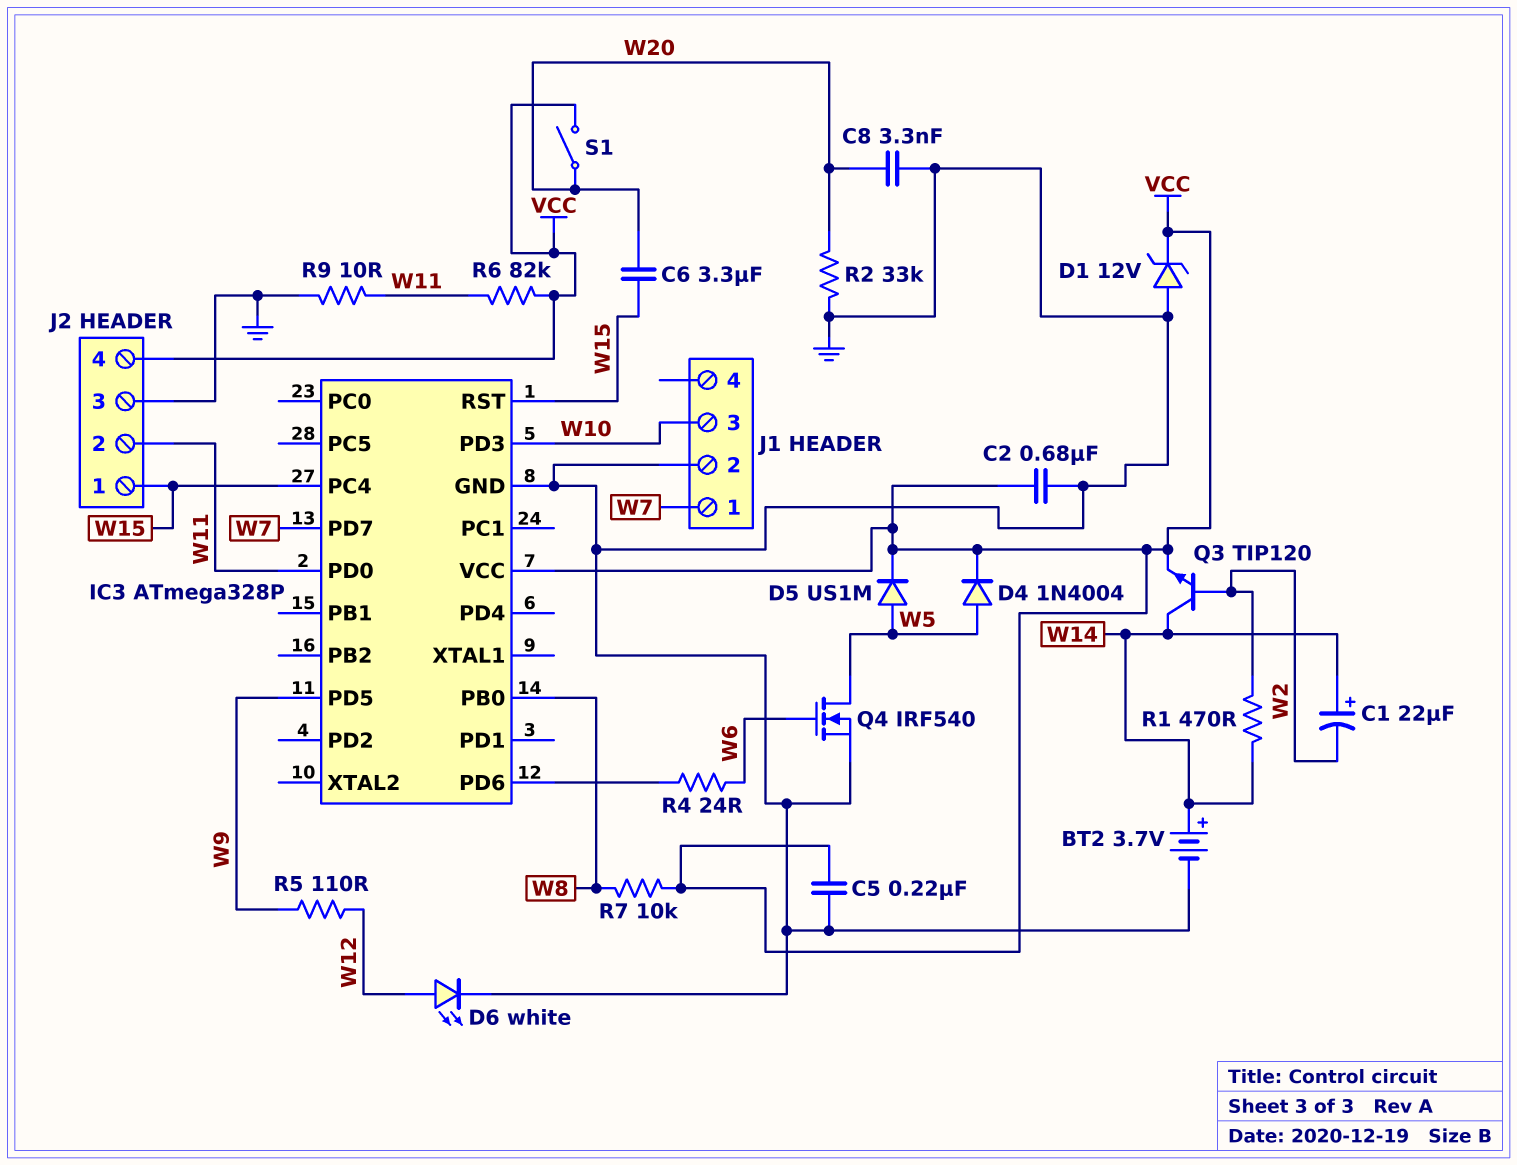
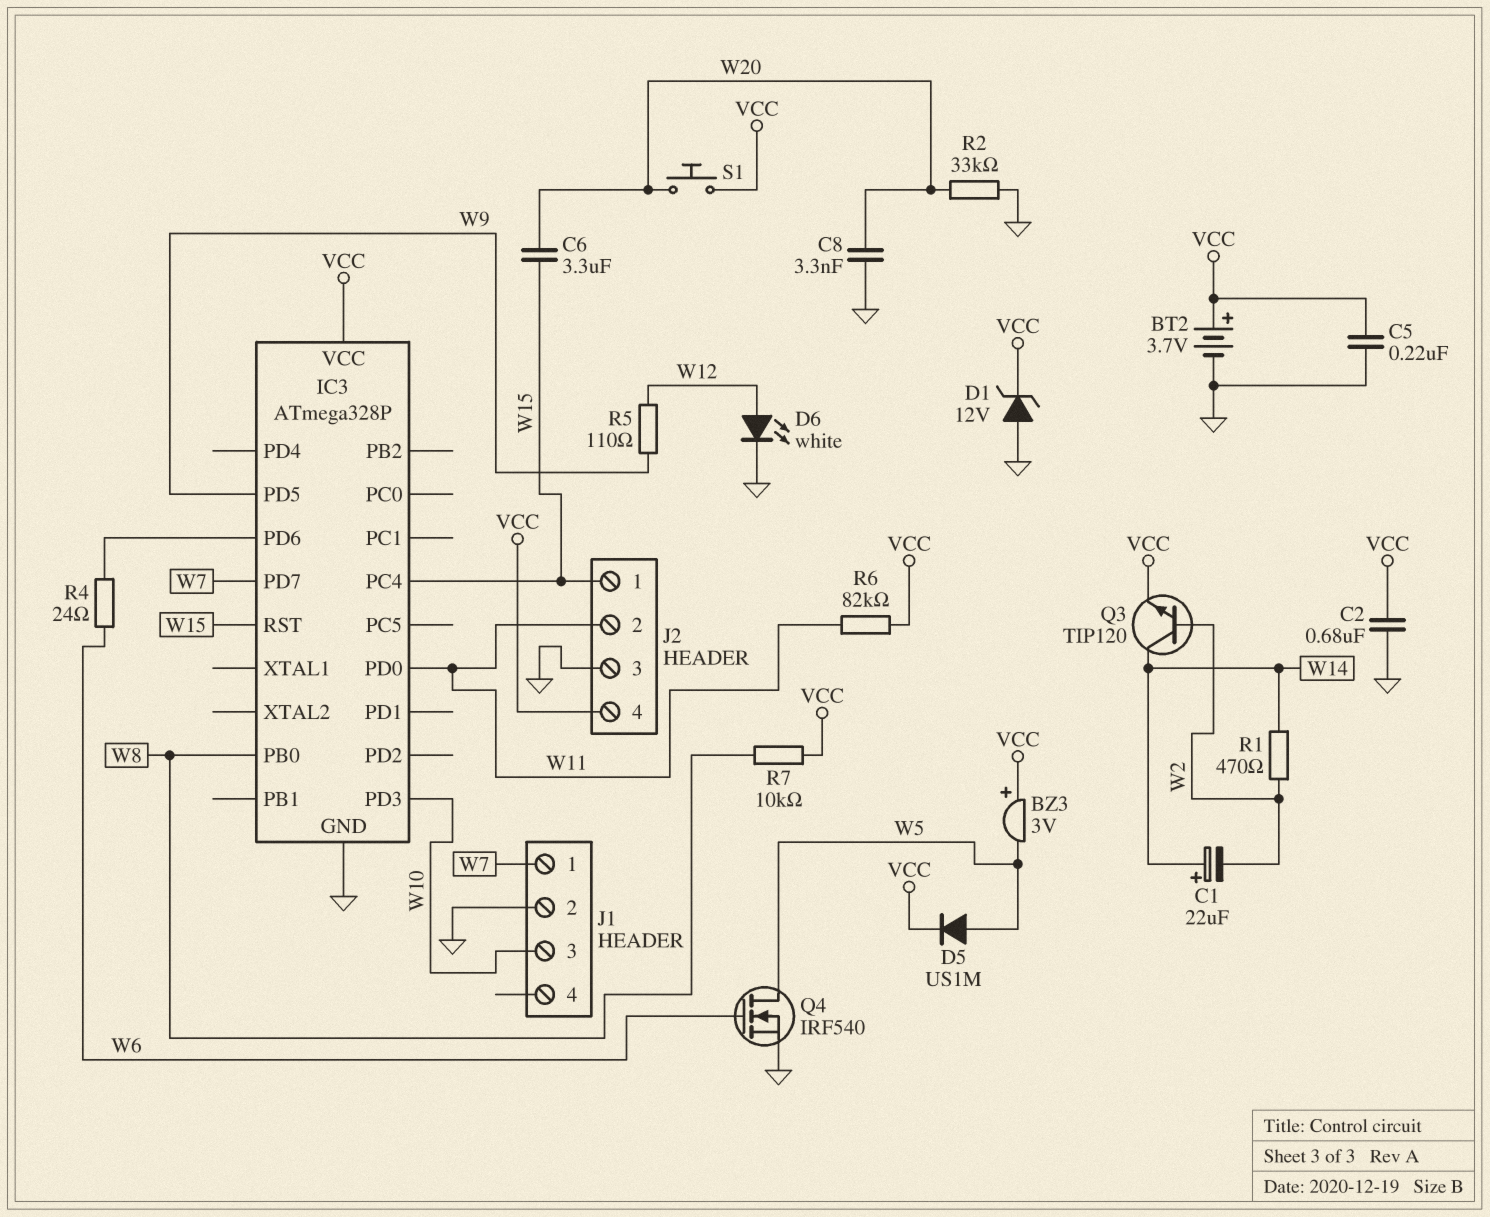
BT2: 3.7V (plus W14, minus GND) -> 3.7V (plus VCC, minus GND)
BZ3: none -> buzzer 3V (plus VCC, minus W5)
D4: diode 1N4004 (A W5, K VCC) -> none
R9: 10 (GND, W11) -> none
S1: switch (VCC, W20) -> button (VCC, W20)

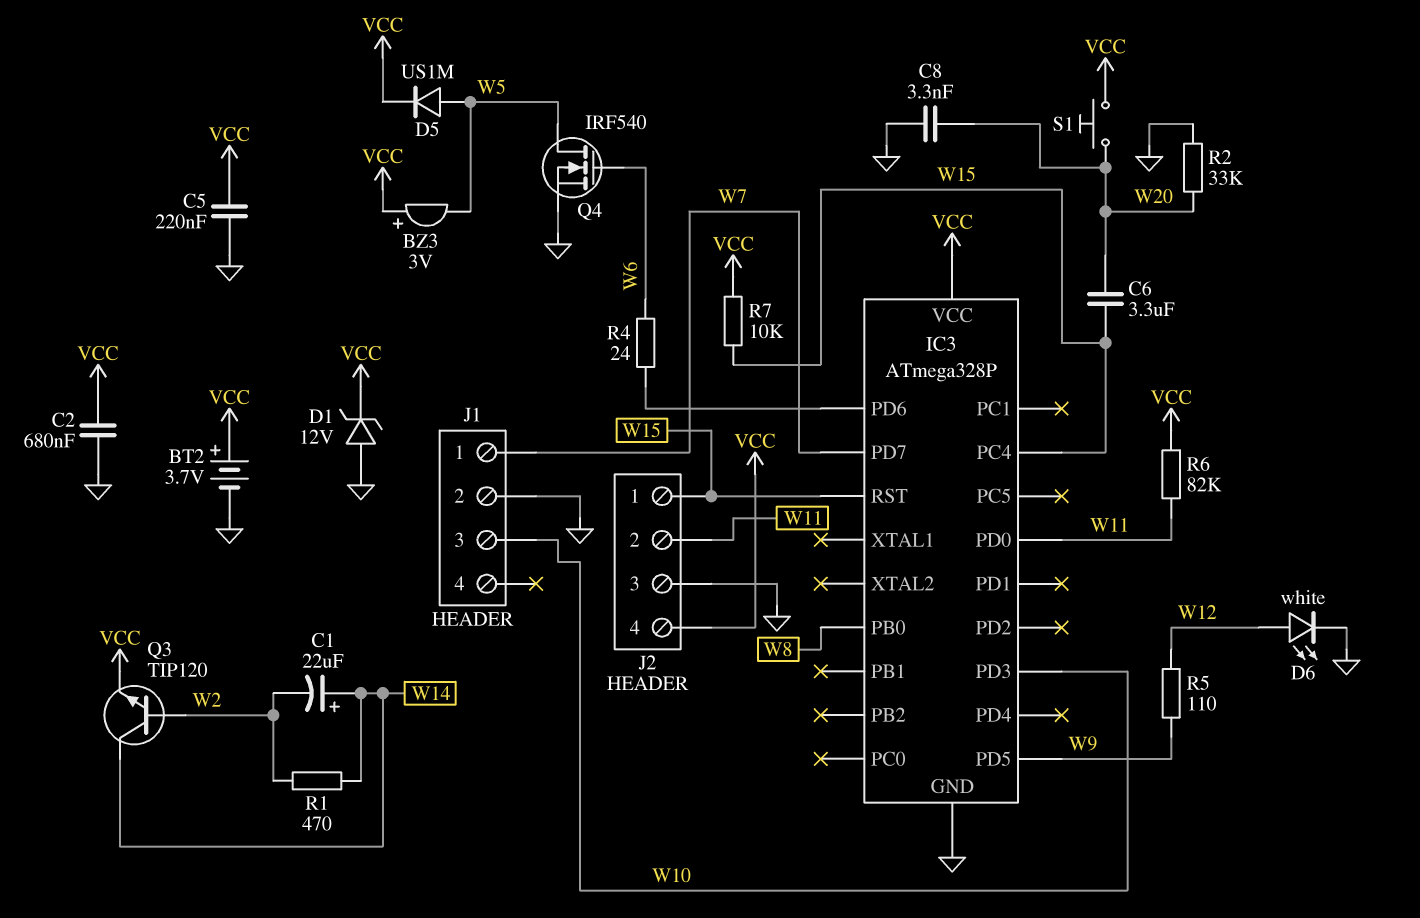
R7: 10k (VCC, W8) -> 10k (VCC, W15)

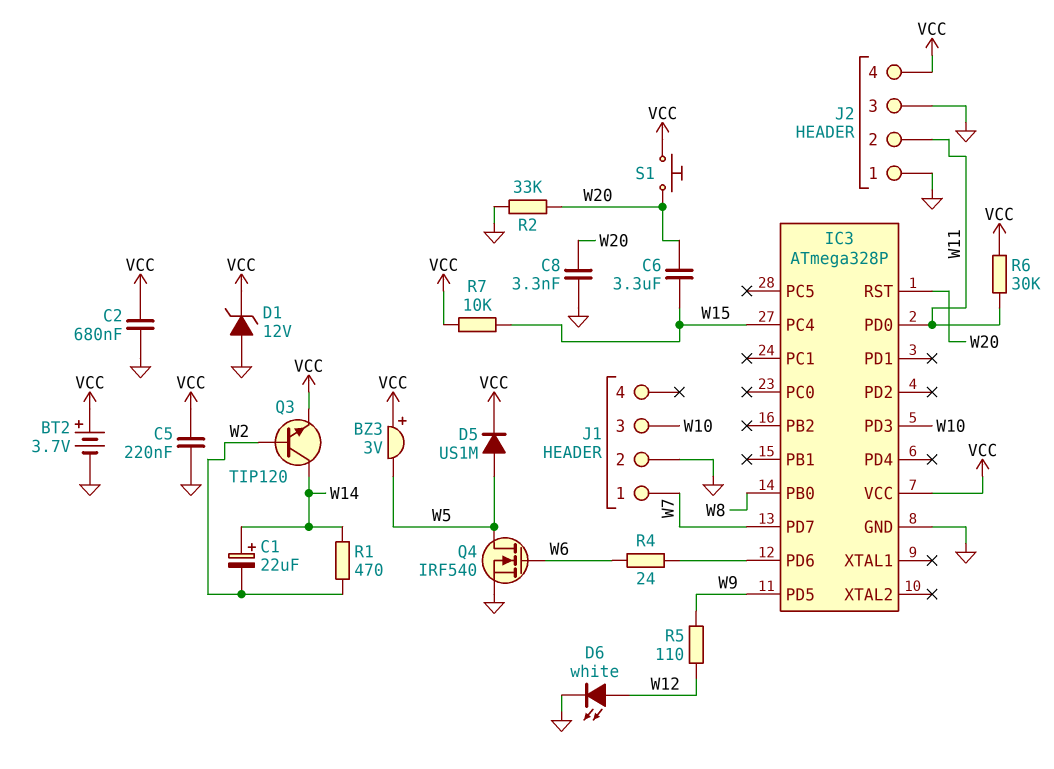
IC3 pin RST: W15 -> W20
J2 pin 1: W15 -> GND
R6: 82k (VCC, W11) -> 30k (VCC, W11)

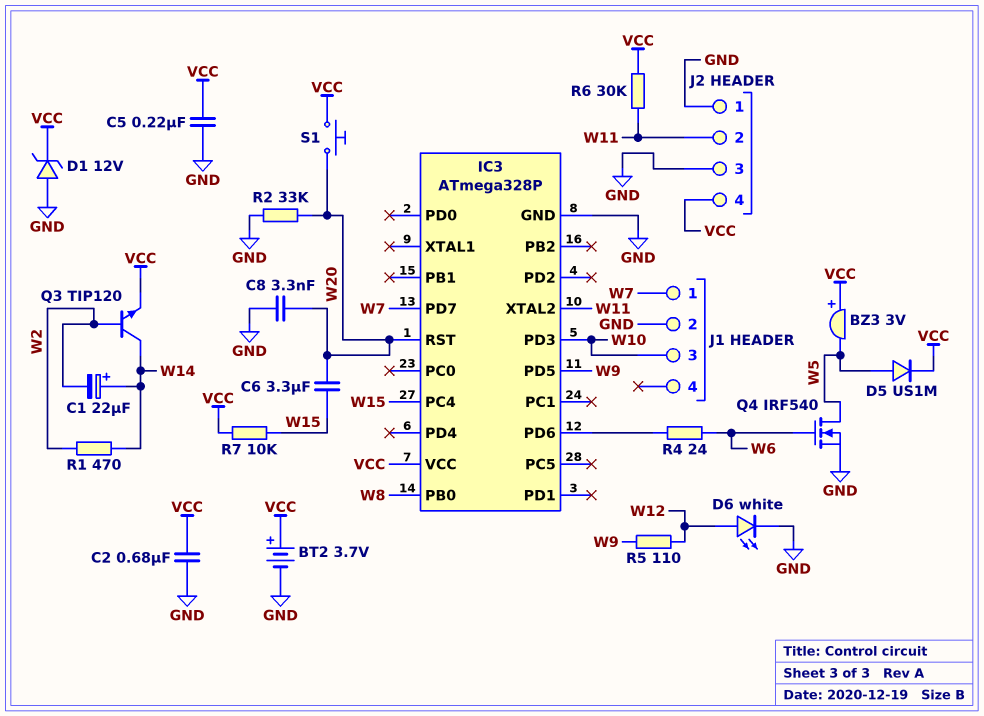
IC3 pin PD0: W11 -> none
IC3 pin XTAL2: none -> W11

